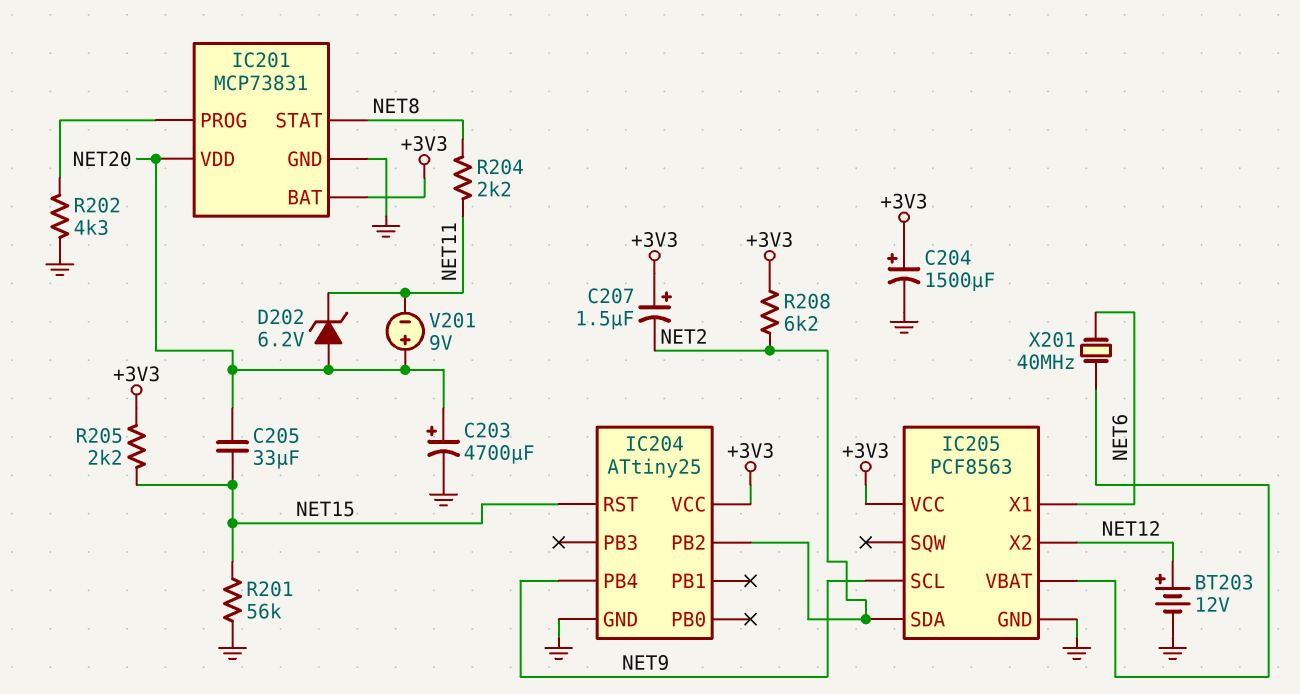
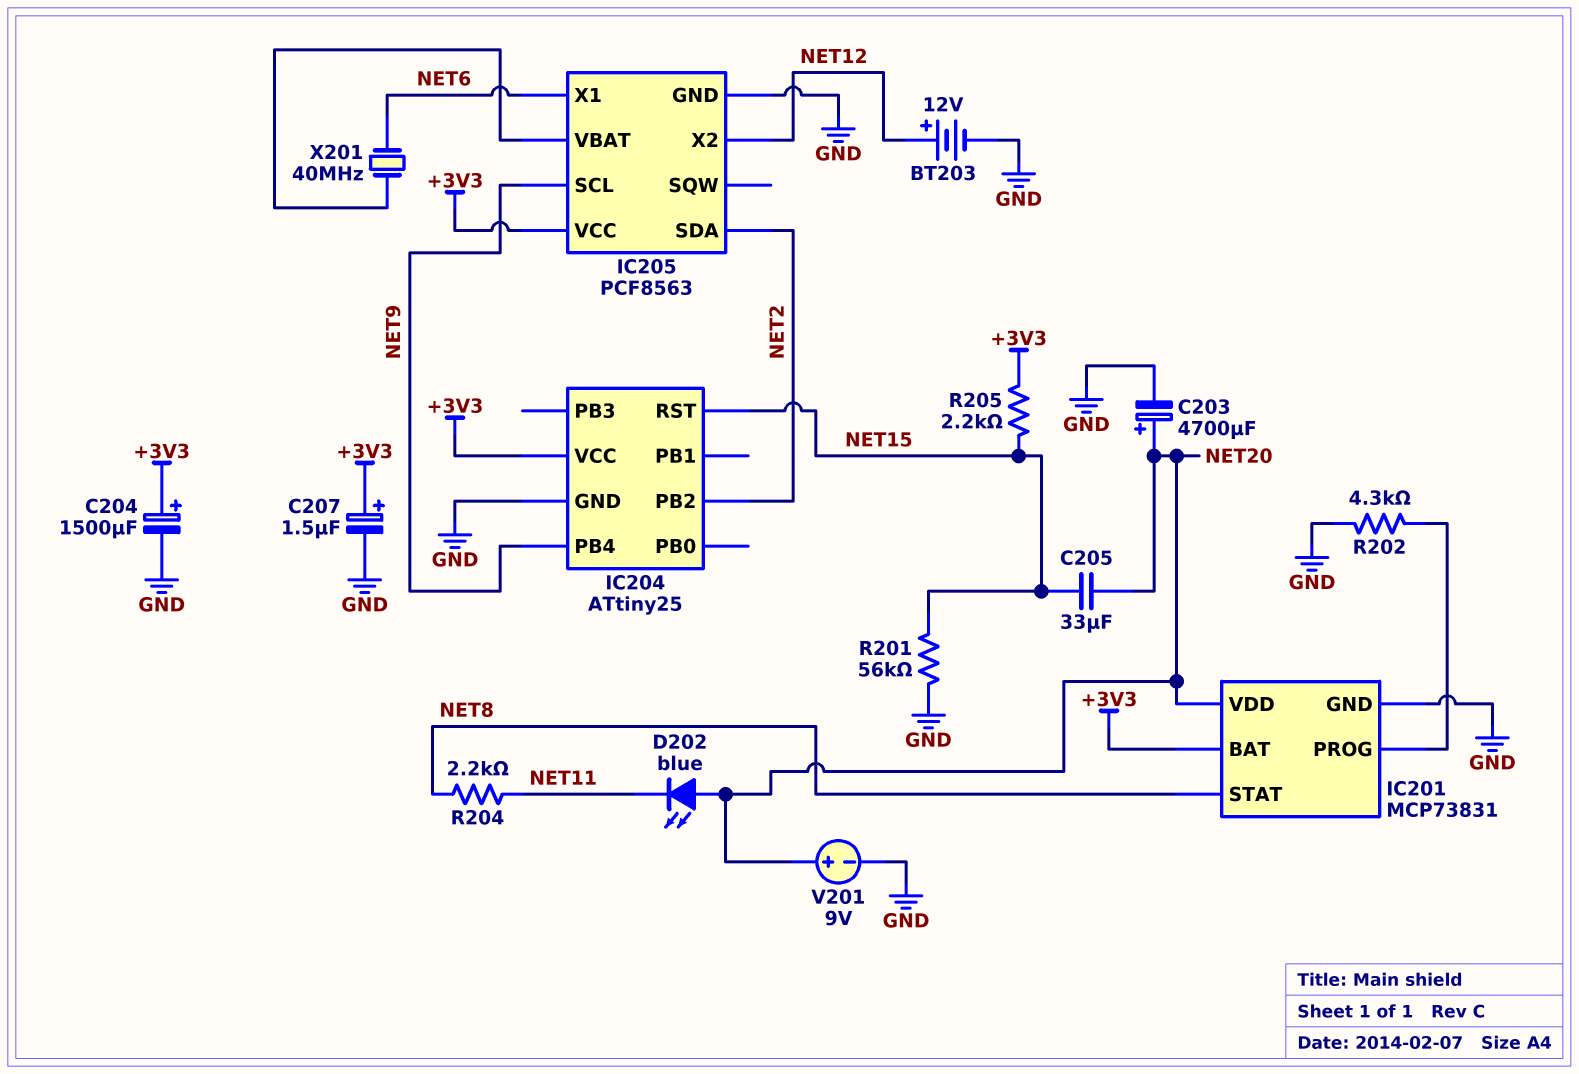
C207: 1.5uF (plus +3V3, minus NET2) -> 1.5uF (plus +3V3, minus GND)
D202: zener 6.2V (A NET20, K NET11) -> LED blue (A NET20, K NET11)
R208: 6.2k (+3V3, NET2) -> none
V201: 9V (plus NET20, minus NET11) -> 9V (plus NET20, minus GND)

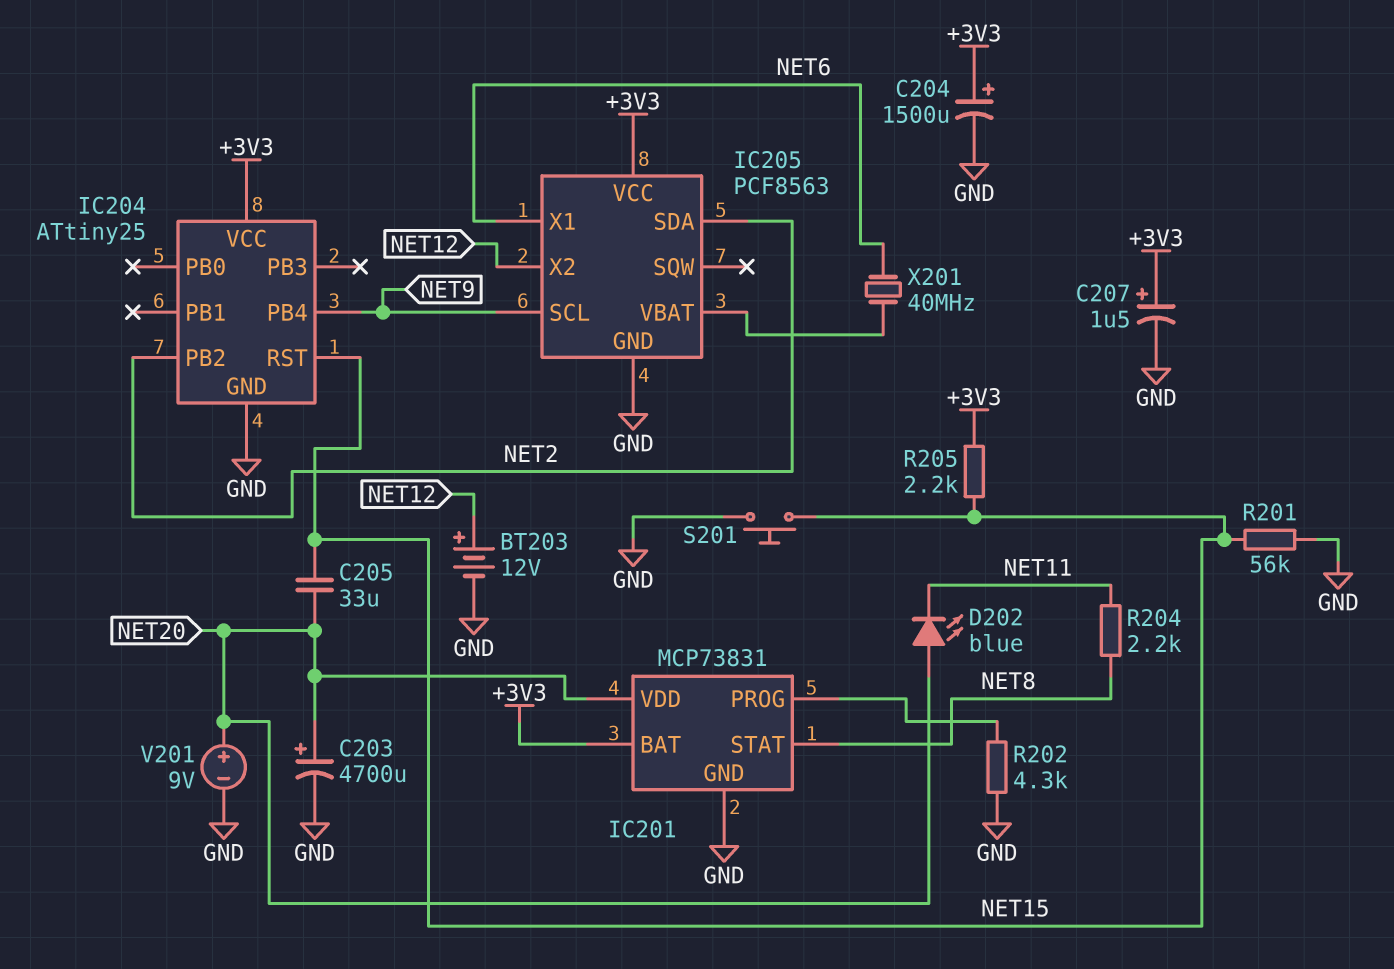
S201: none -> button (GND, NET15)

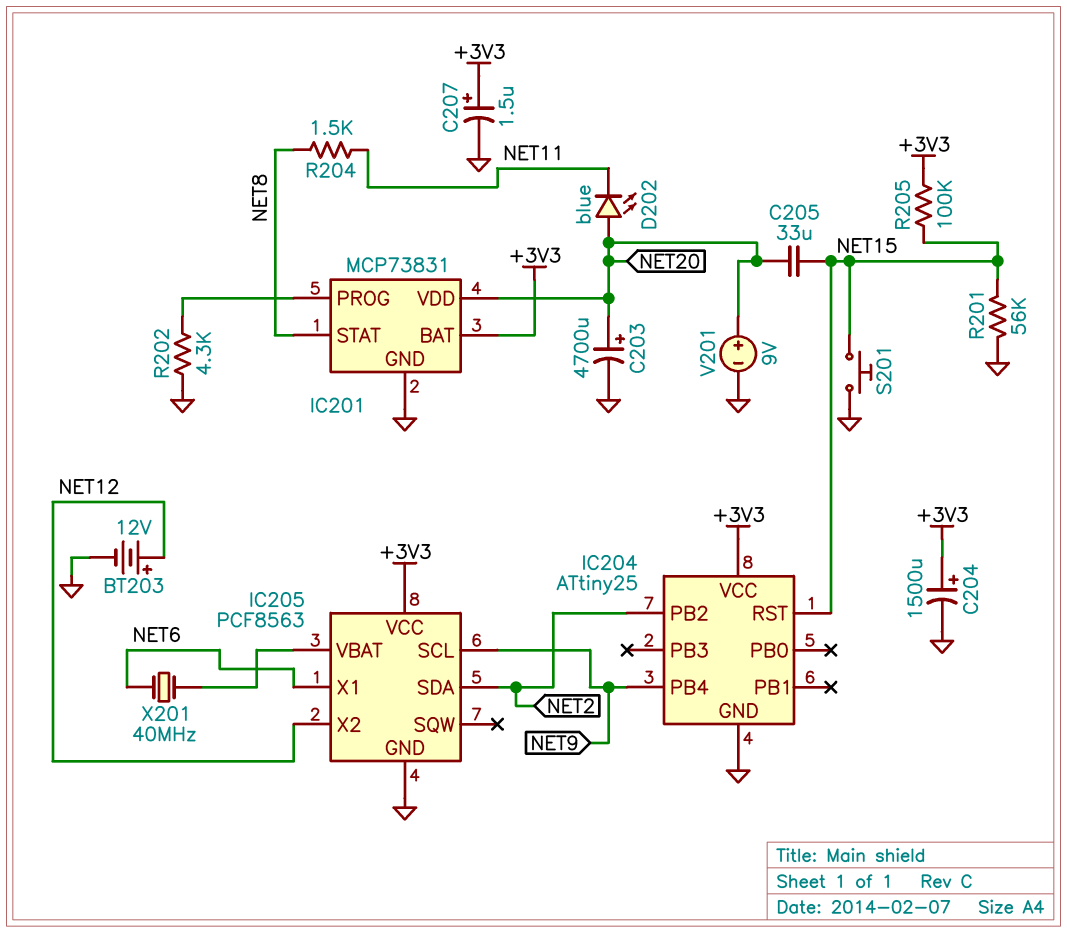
R204: 2.2k (NET8, NET11) -> 1.5k (NET8, NET11)
R205: 2.2k (+3V3, NET15) -> 100k (+3V3, NET15)

